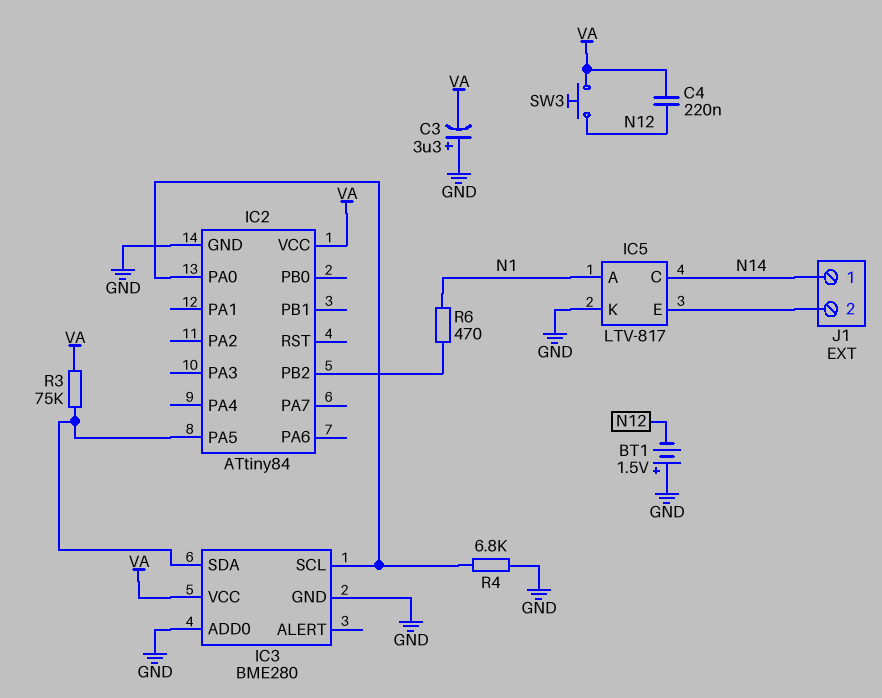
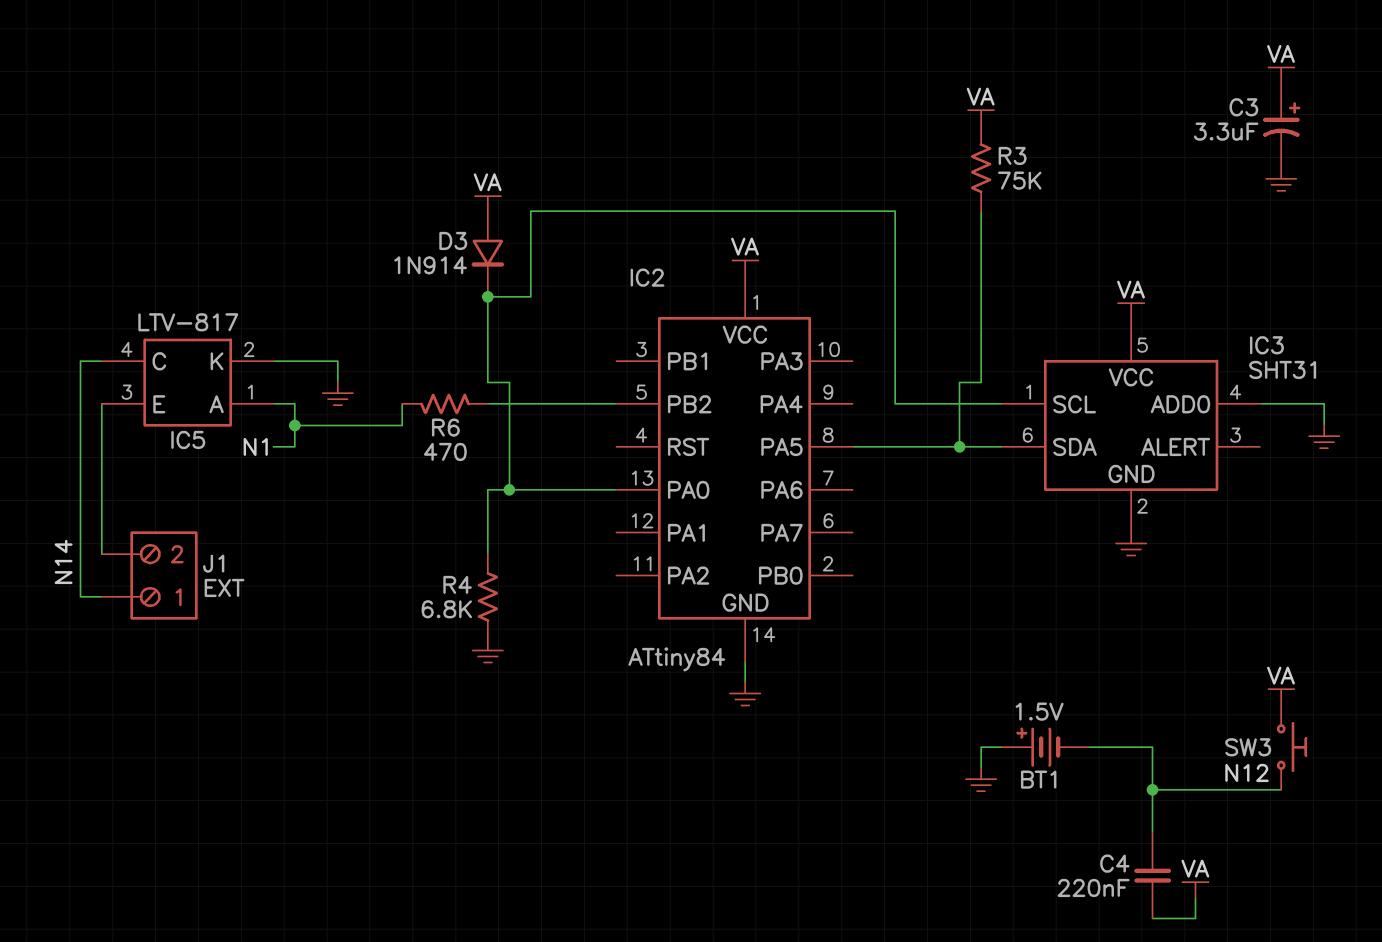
C3: 3.3uF (plus GND, minus VA) -> 3.3uF (plus VA, minus GND)
D3: none -> diode 1N914 (A VA, K IC2/PA0)
IC3: BME280 -> SHT31

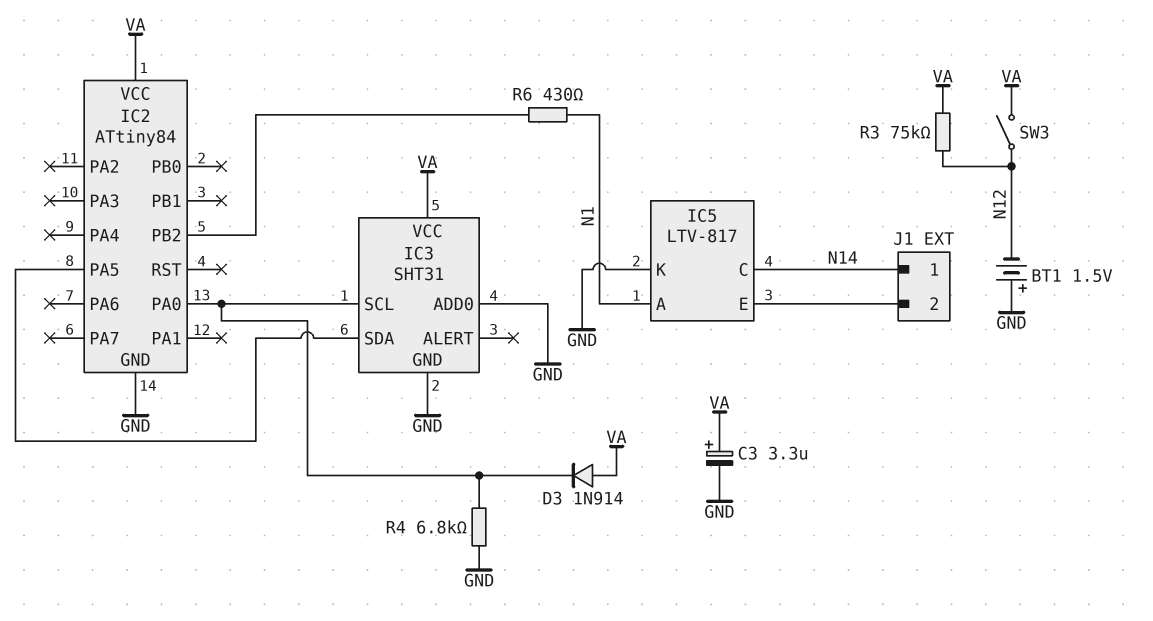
C4: 220nF (N12, VA) -> none
R3: 75k (IC2/PA5, VA) -> 75k (N12, VA)
R6: 470 (IC2/PB2, N1) -> 430 (IC2/PB2, N1)
SW3: button (N12, VA) -> switch (N12, VA)

